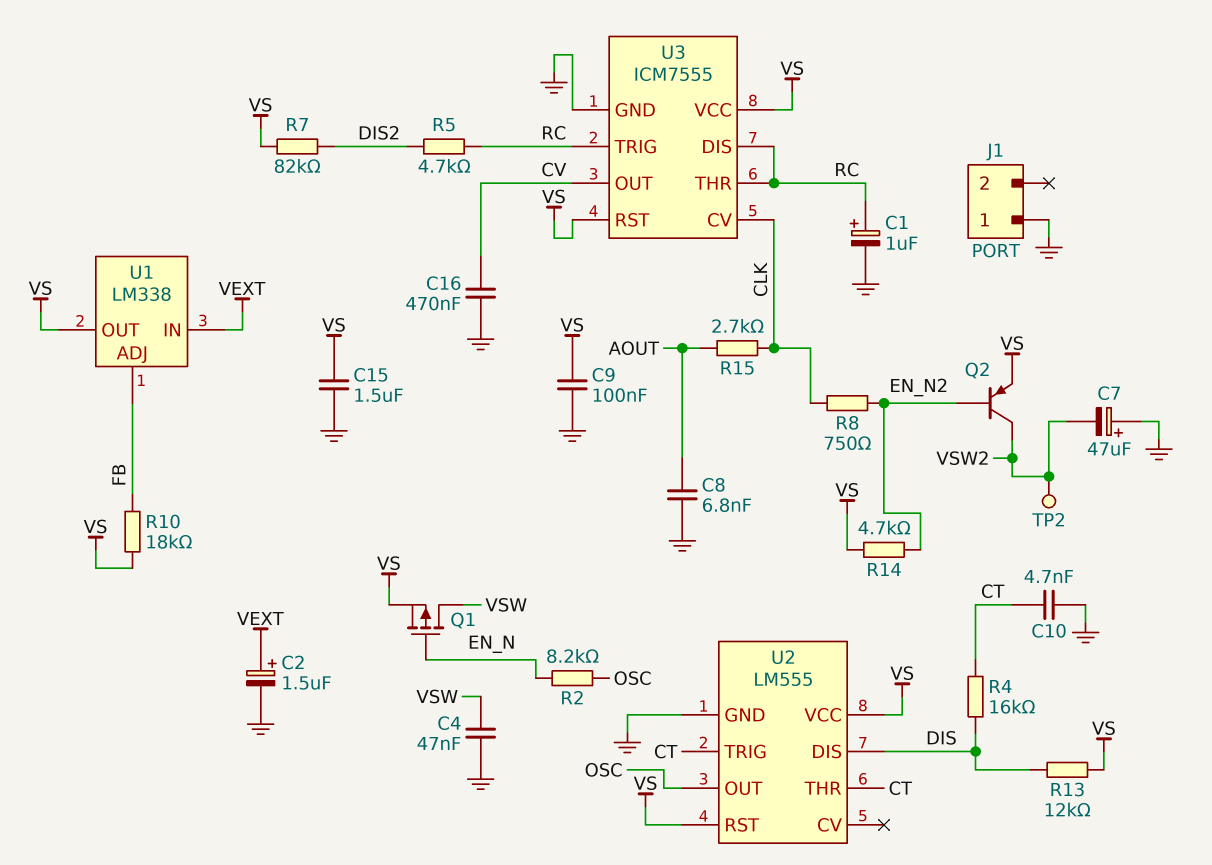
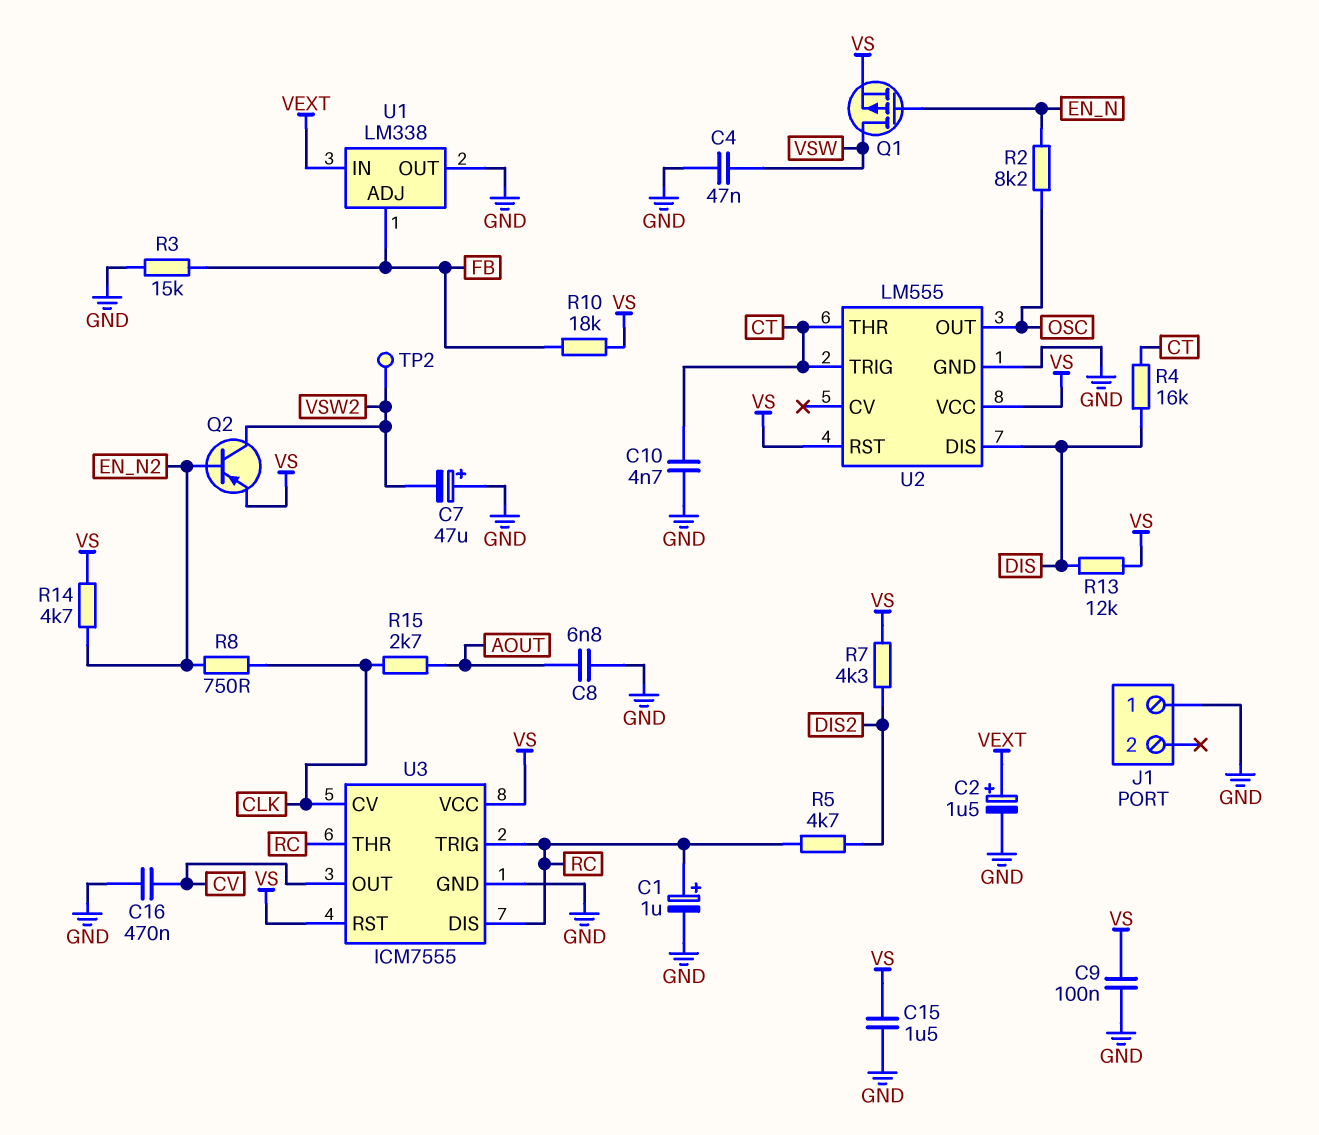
R3: none -> 15k (FB, GND)
R7: 82k (DIS2, VS) -> 4.3k (DIS2, VS)
U1 pin OUT: VS -> GND

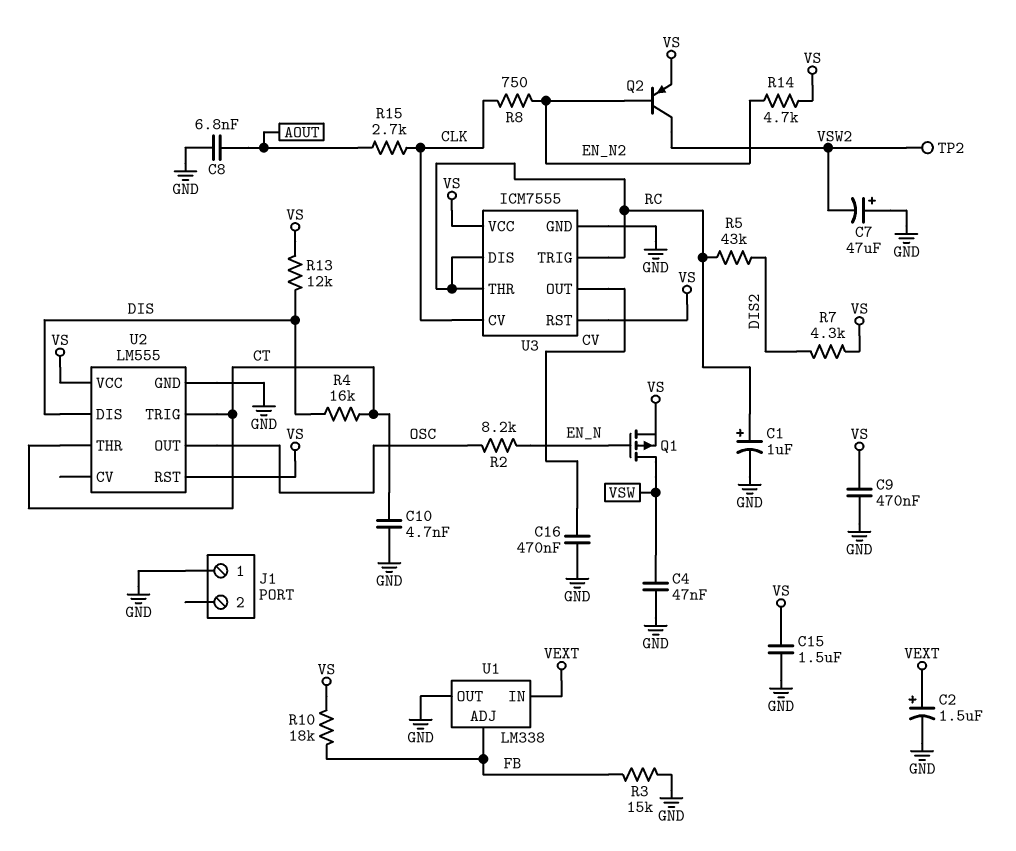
C9: 100nF (GND, VS) -> 470nF (GND, VS)
R5: 4.7k (DIS2, RC) -> 43k (DIS2, RC)

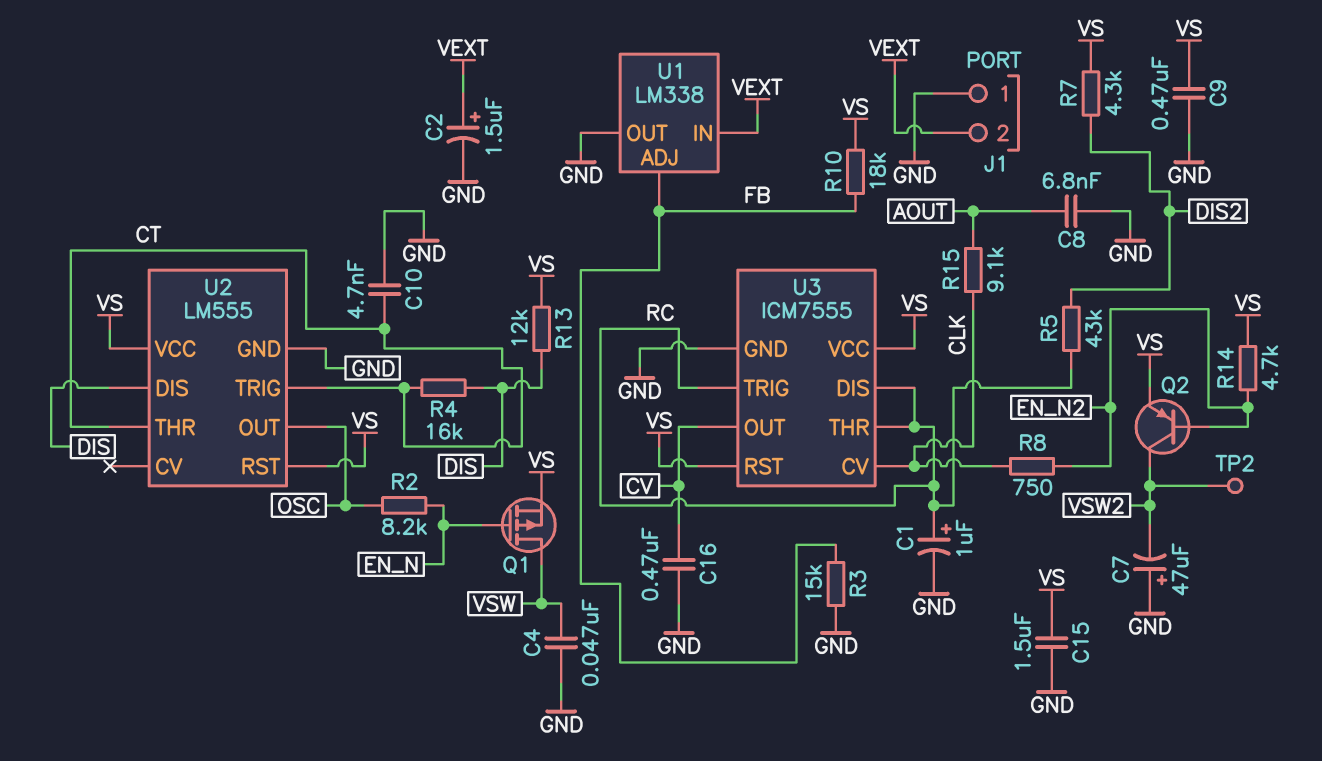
J1 pin 2: none -> VEXT
R15: 2.7k (AOUT, CLK) -> 9.1k (AOUT, CLK)

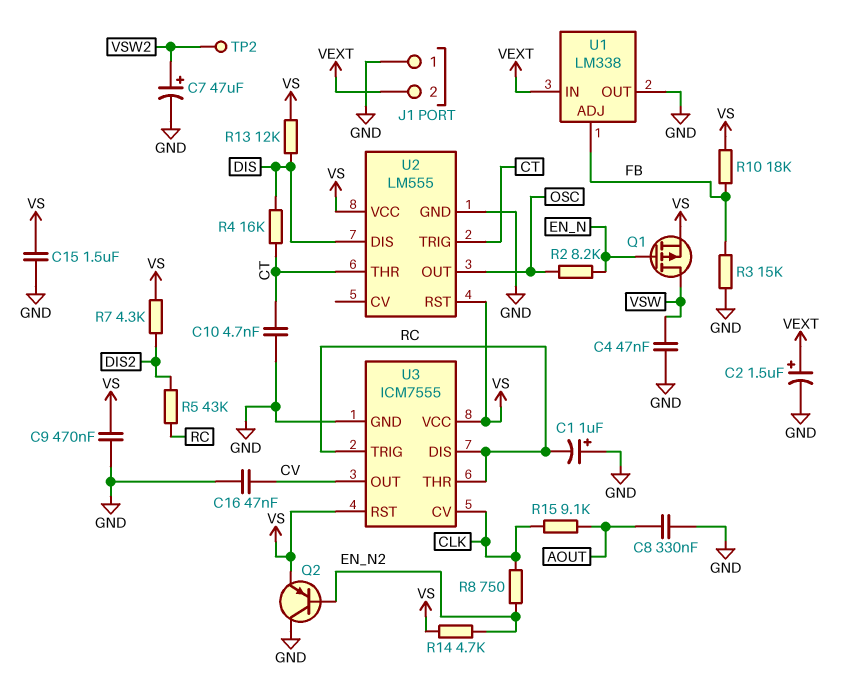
C1: 1uF (plus RC, minus GND) -> 1uF (plus GND, minus RC)
C7: 47uF (plus GND, minus VSW2) -> 47uF (plus VSW2, minus GND)
C8: 6.8nF (AOUT, GND) -> 330nF (AOUT, GND)
C16: 470nF (CV, GND) -> 47nF (CV, GND)
Q2: PNP (B EN_N2, C VSW2, E VS) -> PNP (B EN_N2, C GND, E VS)

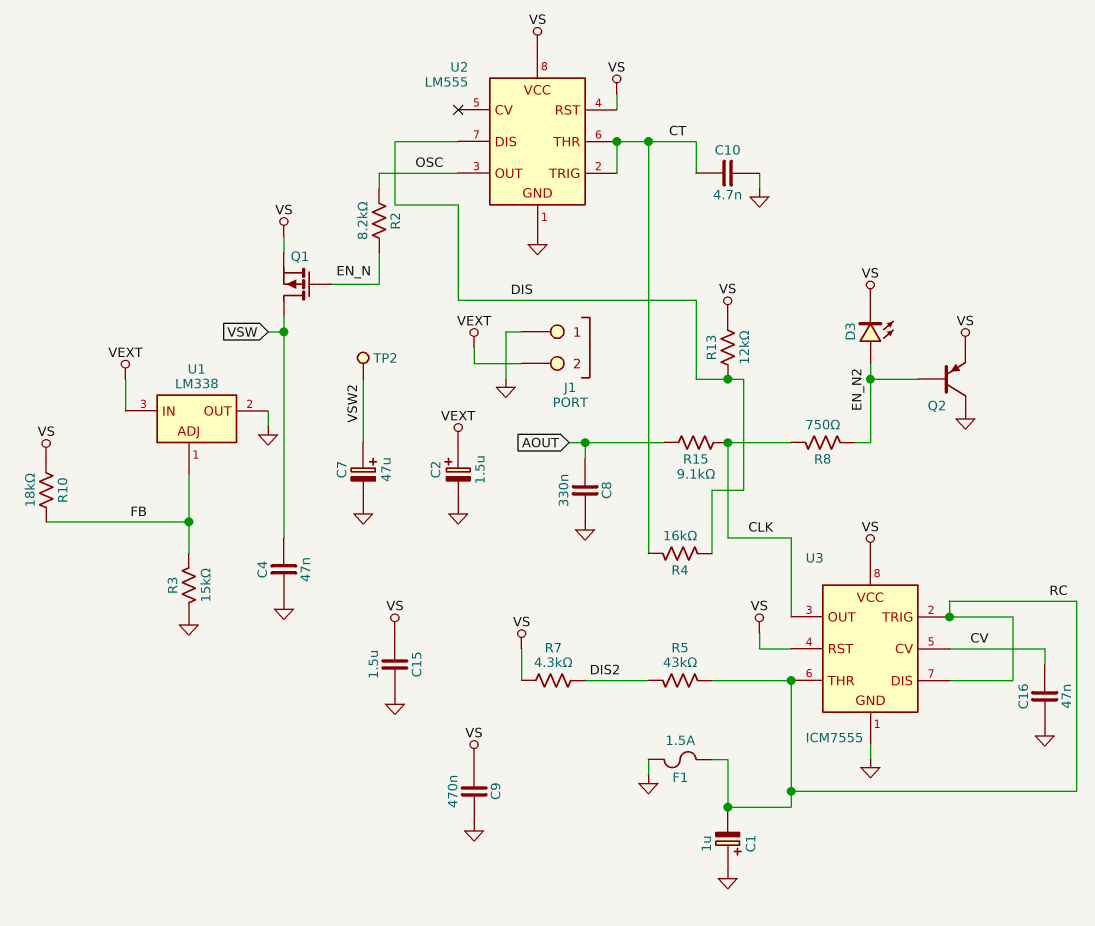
D3: none -> LED (A EN_N2, K VS)
F1: none -> 1.5A (GND, RC)
R14: 4.7k (EN_N2, VS) -> none
U3 pin CV: CLK -> CV
U3 pin OUT: CV -> CLK

